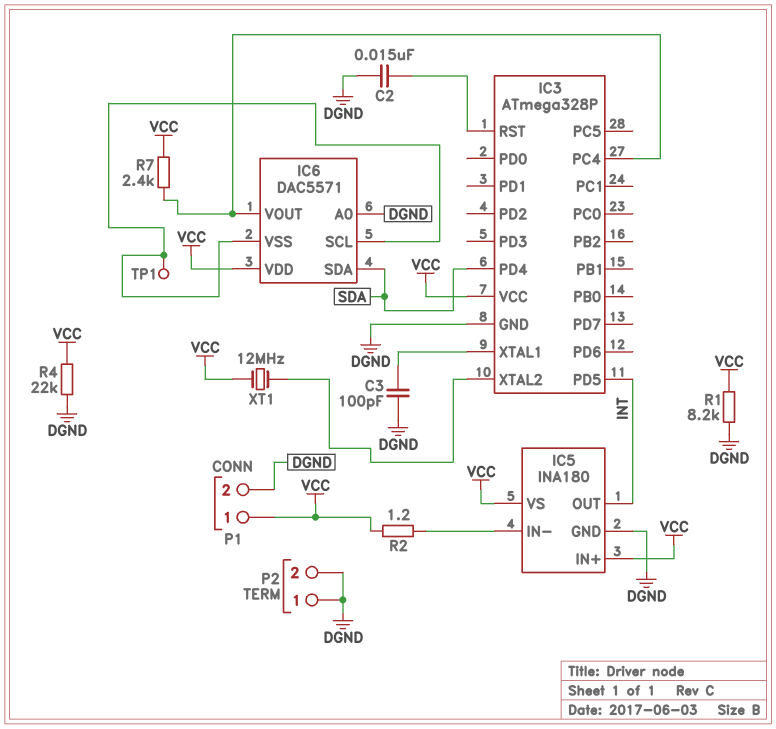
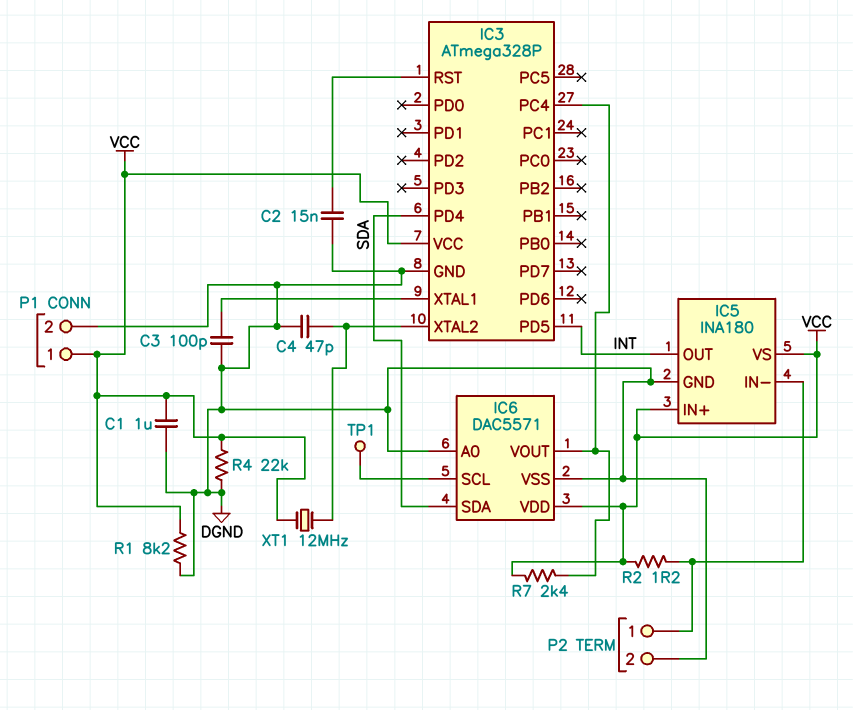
C1: none -> 1uF (DGND, VCC)
C4: none -> 47pF (DGND, IC3/XTAL2)
IC6 pin VSS: IC6/SCL -> DGND
P2 pin 1: DGND -> IC5/IN-

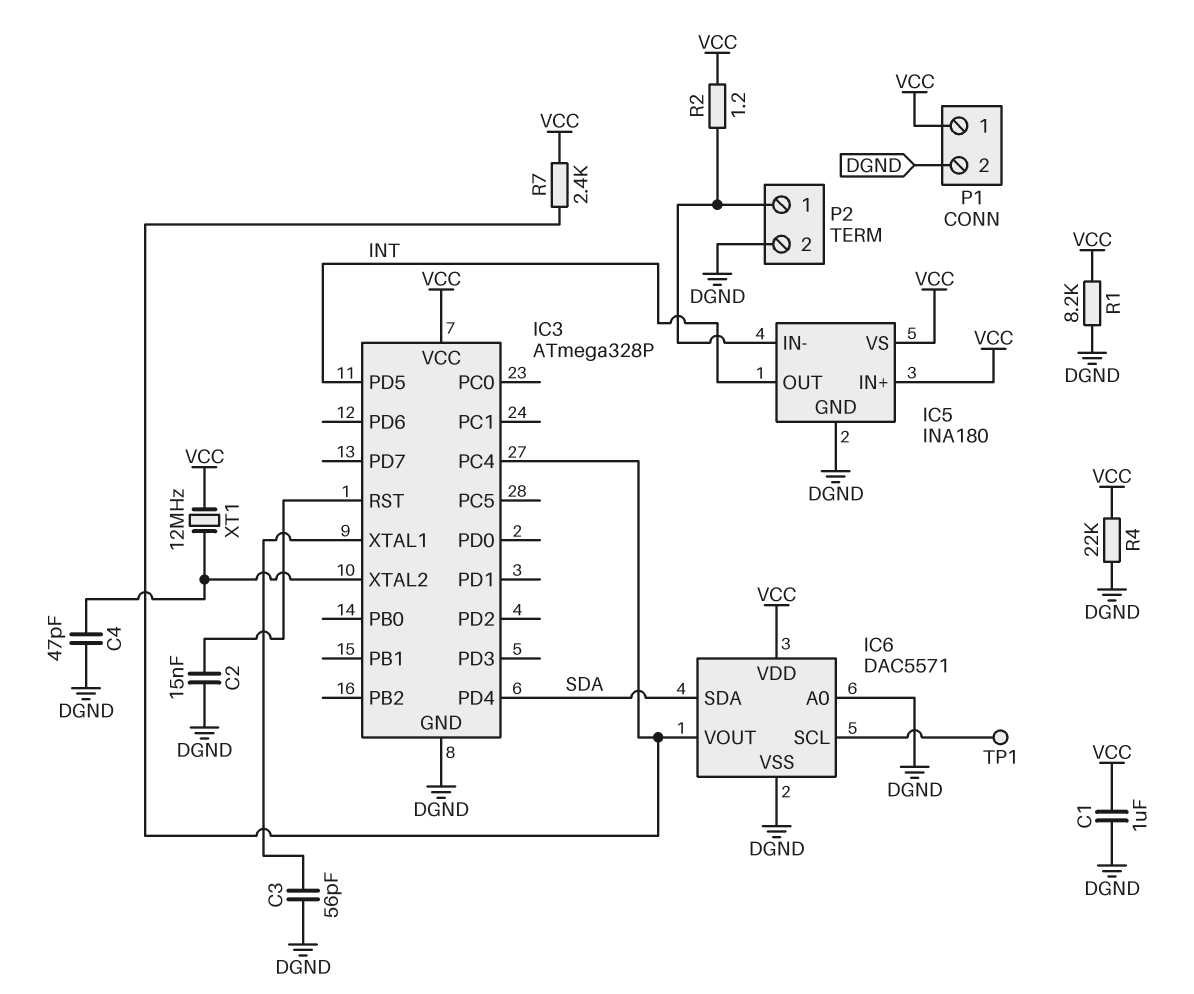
C3: 100pF (DGND, IC3/XTAL1) -> 56pF (DGND, IC3/XTAL1)

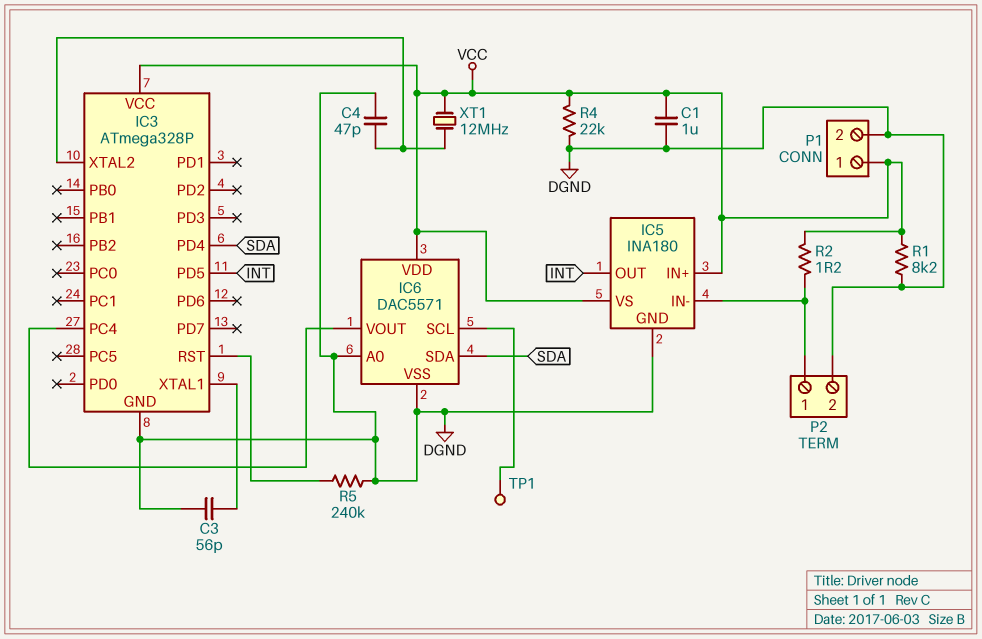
C2: 15nF (DGND, IC3/RST) -> none
R5: none -> 240k (DGND, IC3/RST)
R7: 2.4k (IC3/PC4, VCC) -> none

